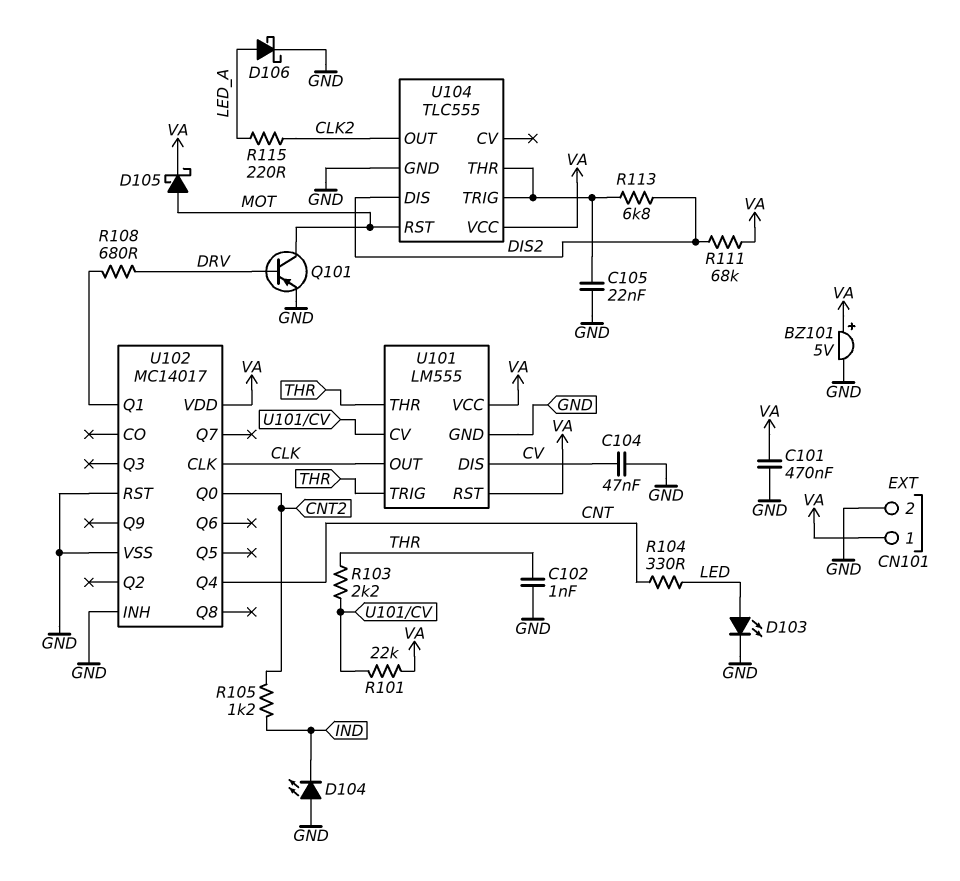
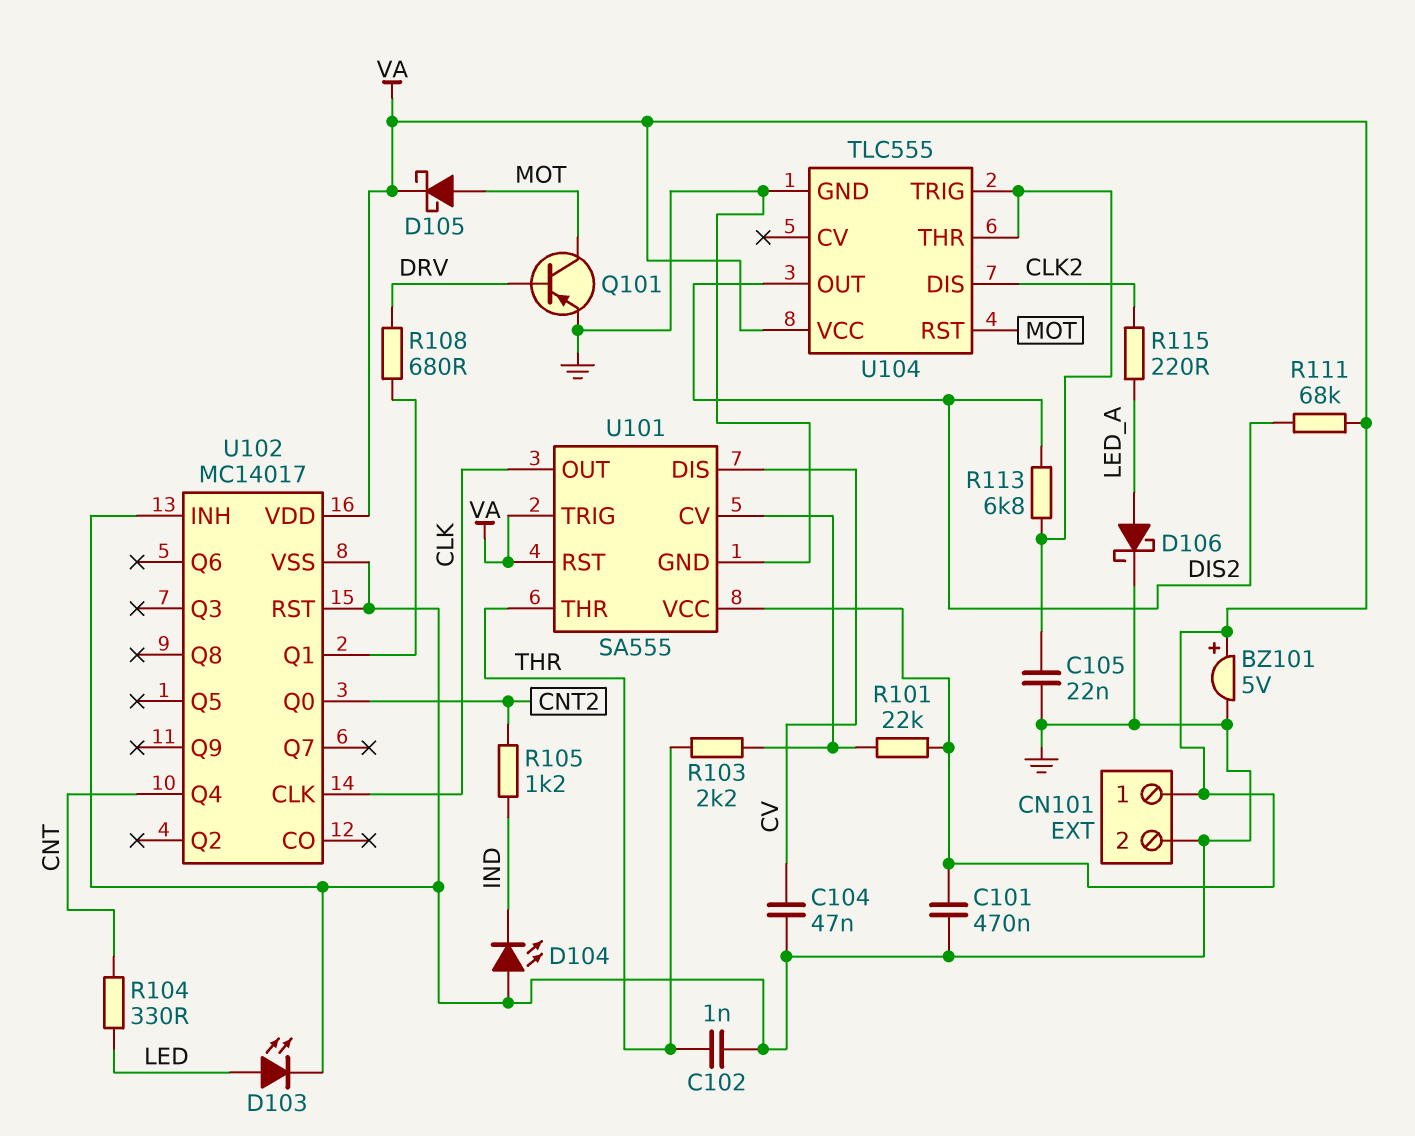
U101: LM555 -> SA555
U101 pin TRIG: THR -> VA
U104 pin DIS: DIS2 -> CLK2
U104 pin OUT: CLK2 -> DIS2

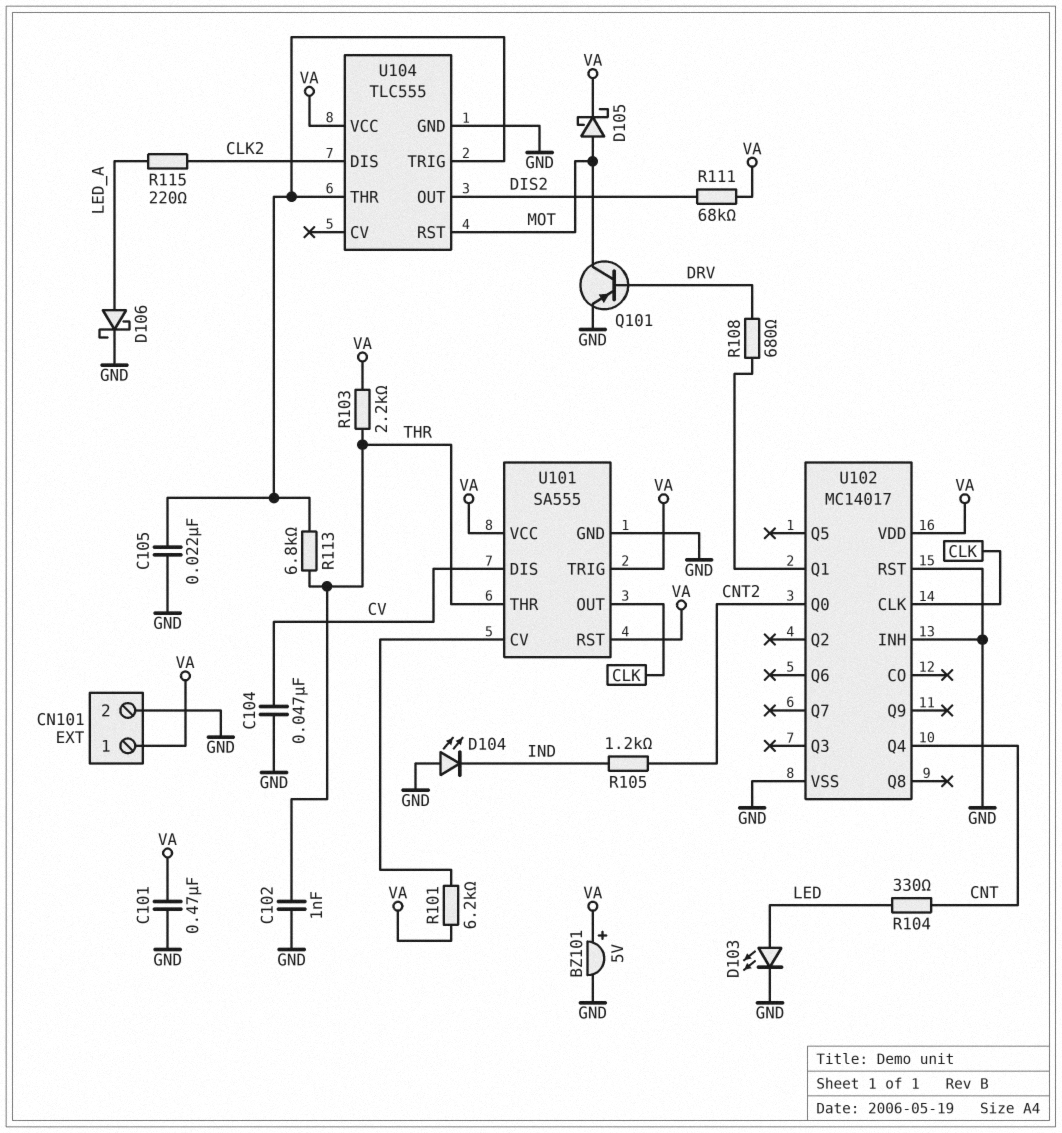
R101: 22k (U101/CV, VA) -> 6.2k (U101/CV, VA)
R103: 2.2k (THR, U101/CV) -> 2.2k (THR, VA)
R113: 6.8k (DIS2, U104/THR) -> 6.8k (THR, U104/THR)

